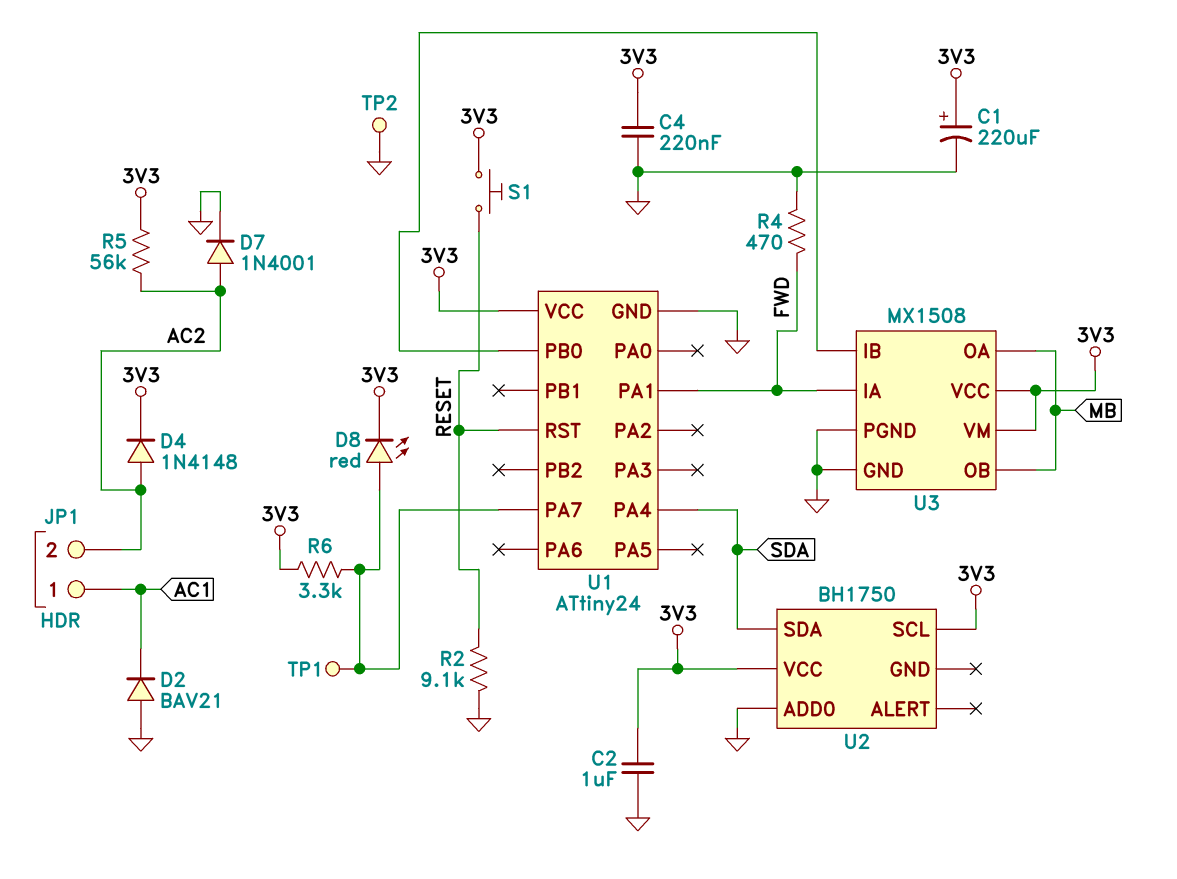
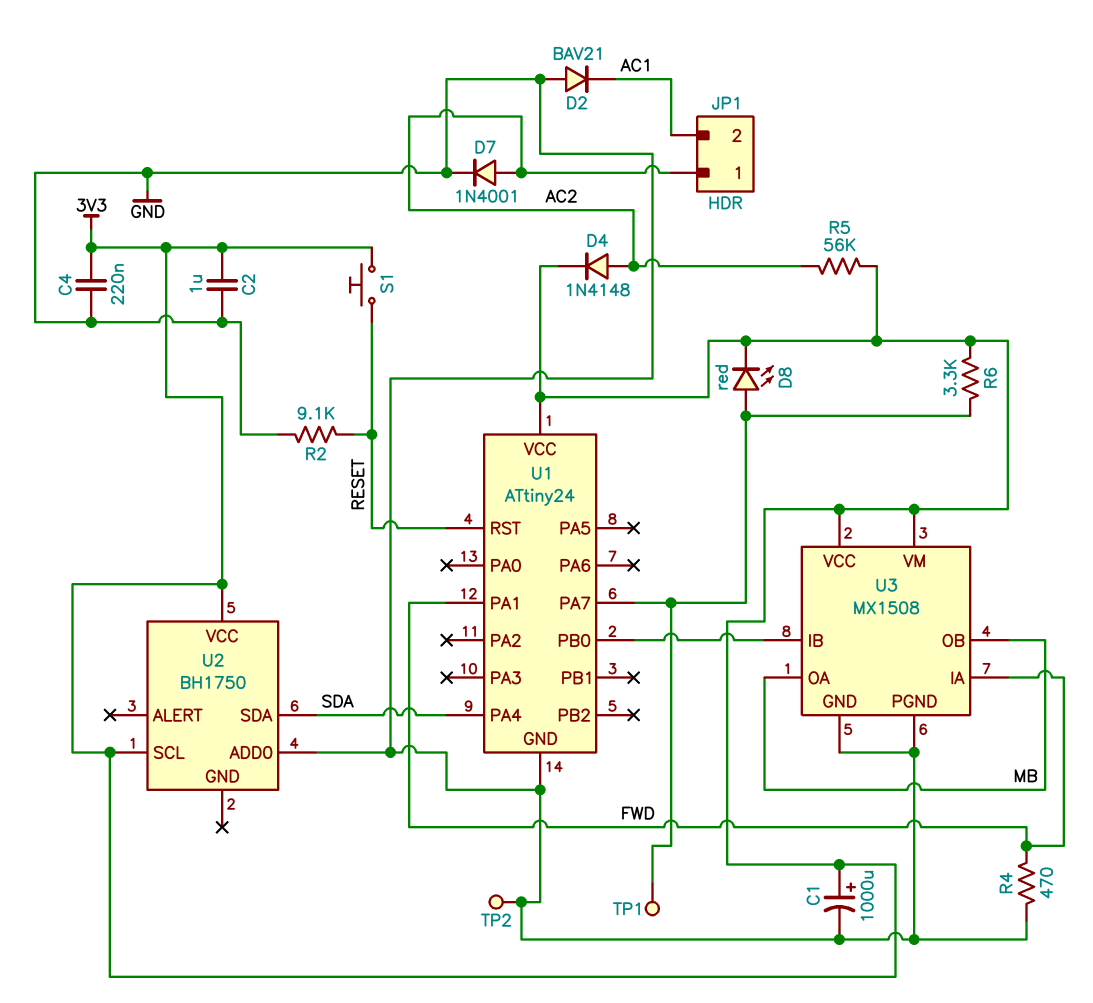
C1: 220uF (plus 3V3, minus GND) -> 1000uF (plus 3V3, minus GND)
JP1 pin 1: AC1 -> AC2
JP1 pin 2: AC2 -> AC1

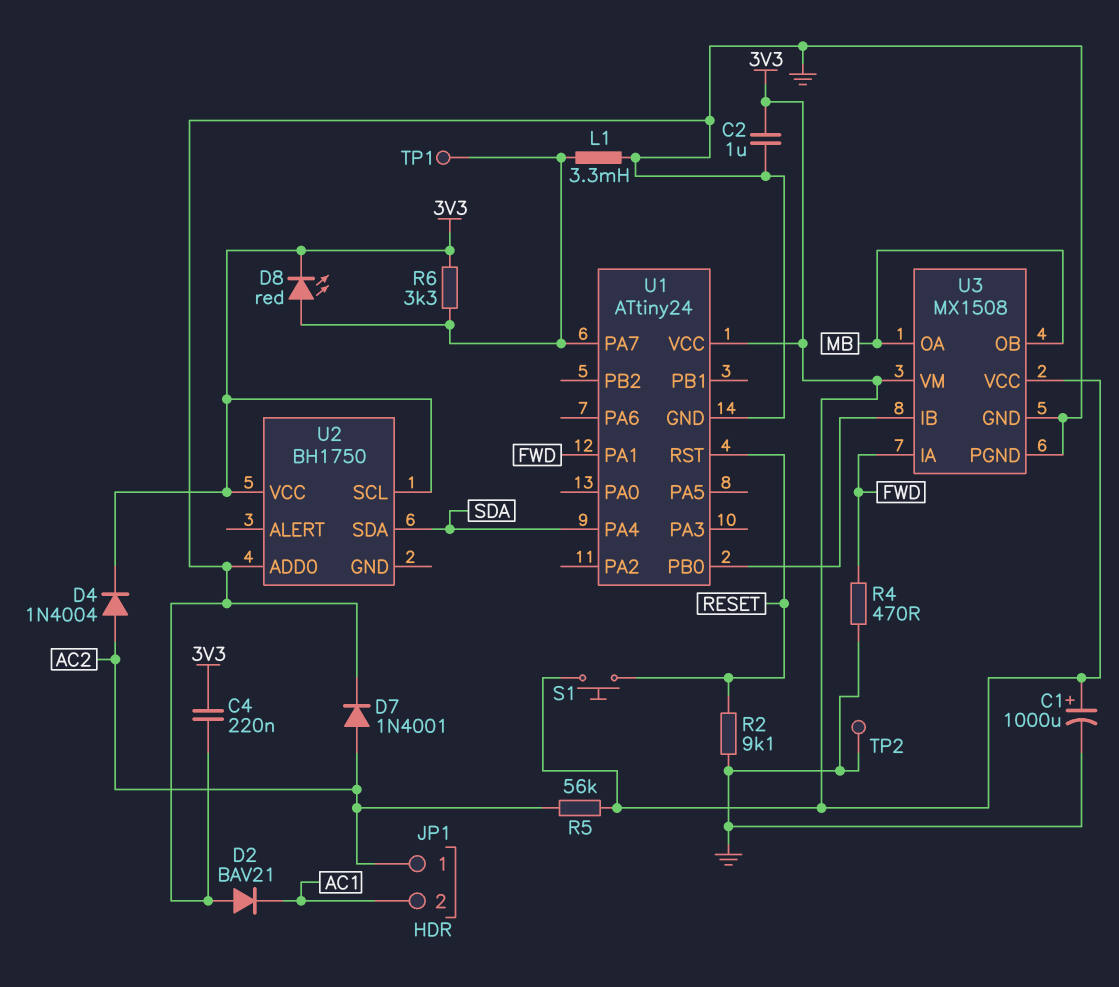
D4: diode 1N4148 (A AC2, K 3V3) -> diode 1N4004 (A AC2, K 3V3)
L1: none -> 3.3mH (GND, U1/PA7)

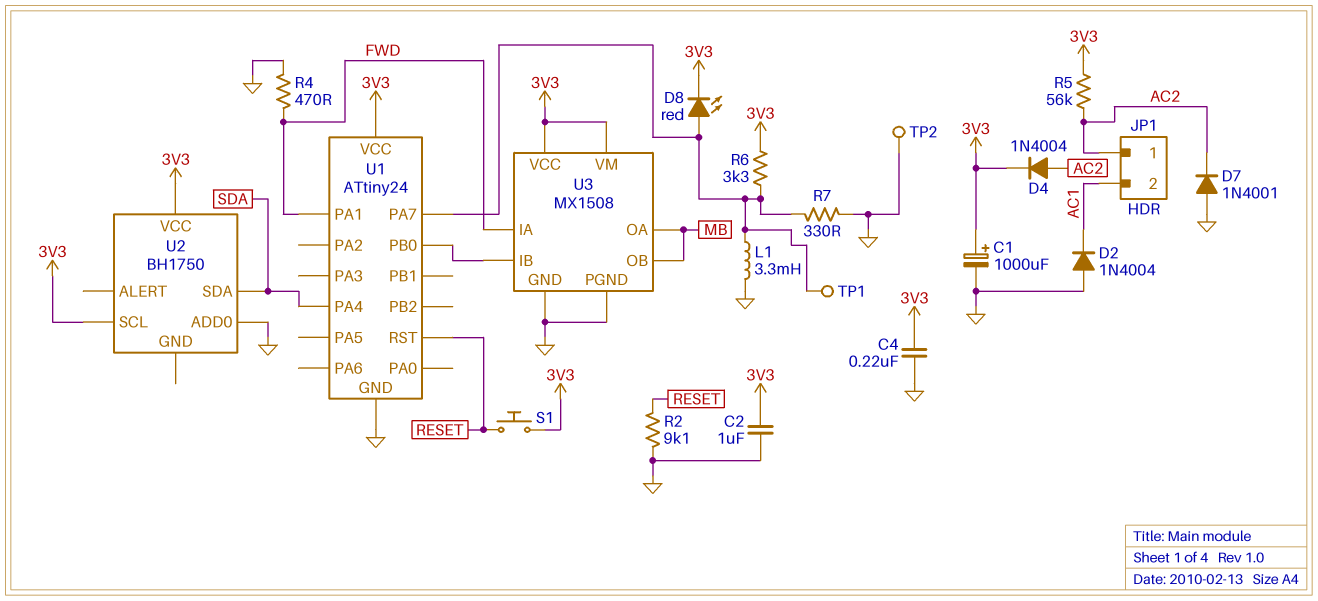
D2: diode BAV21 (A GND, K AC1) -> diode 1N4004 (A GND, K AC1)
D7: diode 1N4001 (A AC2, K GND) -> diode 1N4001 (A GND, K AC2)
R7: none -> 330 (GND, U1/PA7)

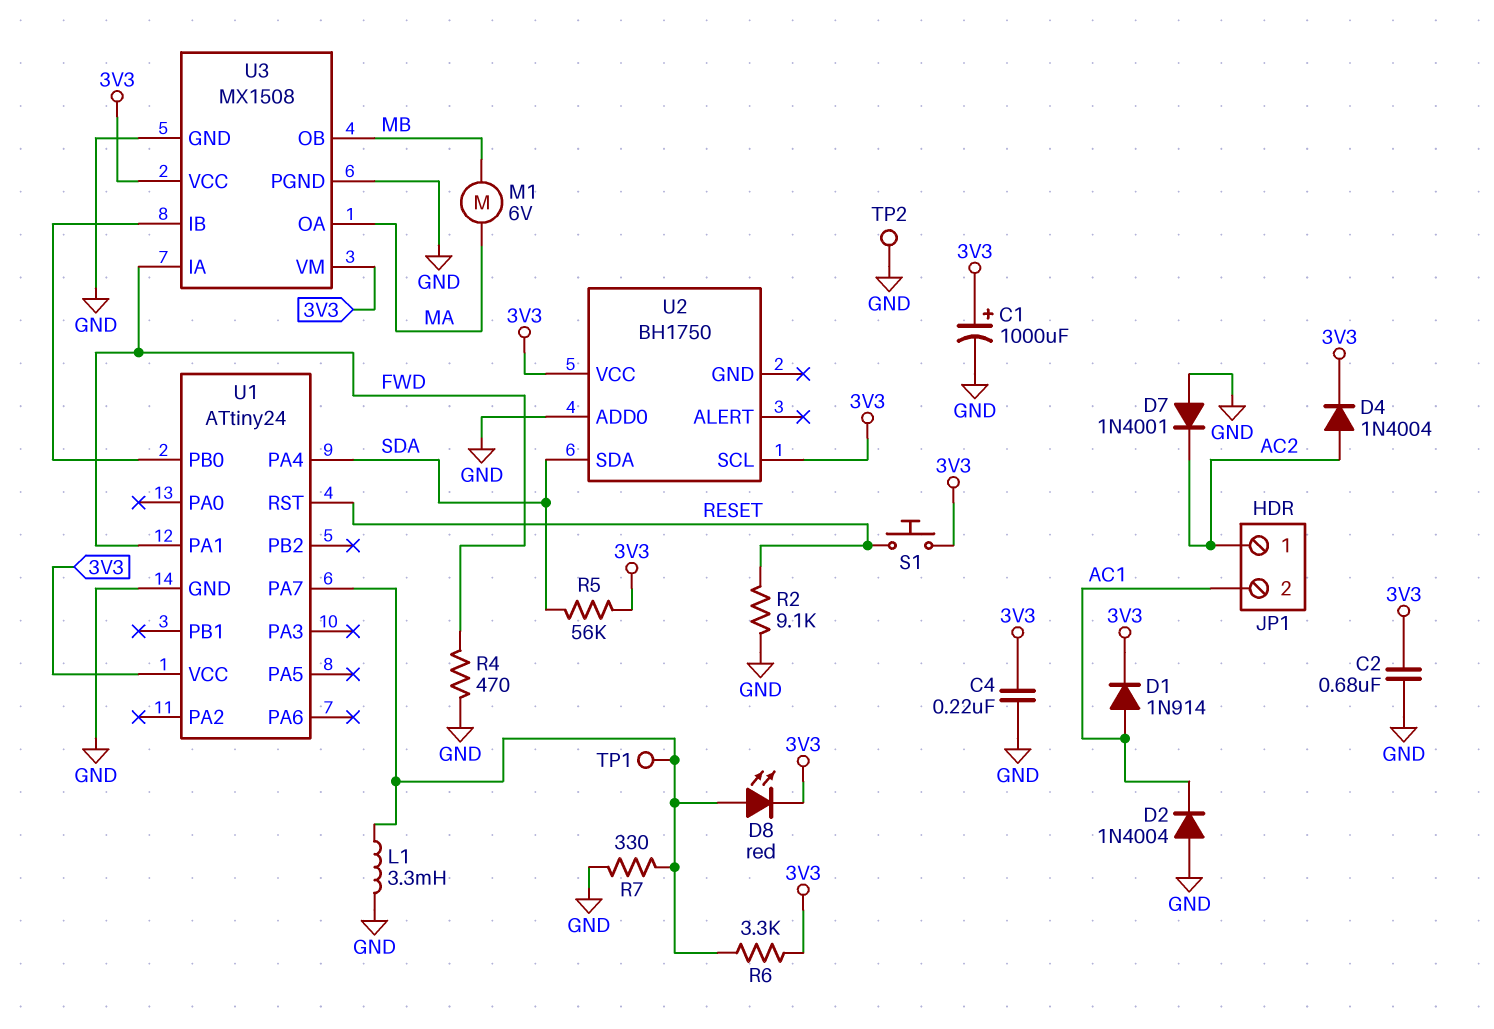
C2: 1uF (3V3, GND) -> 680nF (3V3, GND)
D1: none -> diode 1N914 (A AC1, K 3V3)
M1: none -> motor 6V (MA, MB)
R5: 56k (3V3, AC2) -> 56k (3V3, SDA)
U3 pin OA: MB -> MA

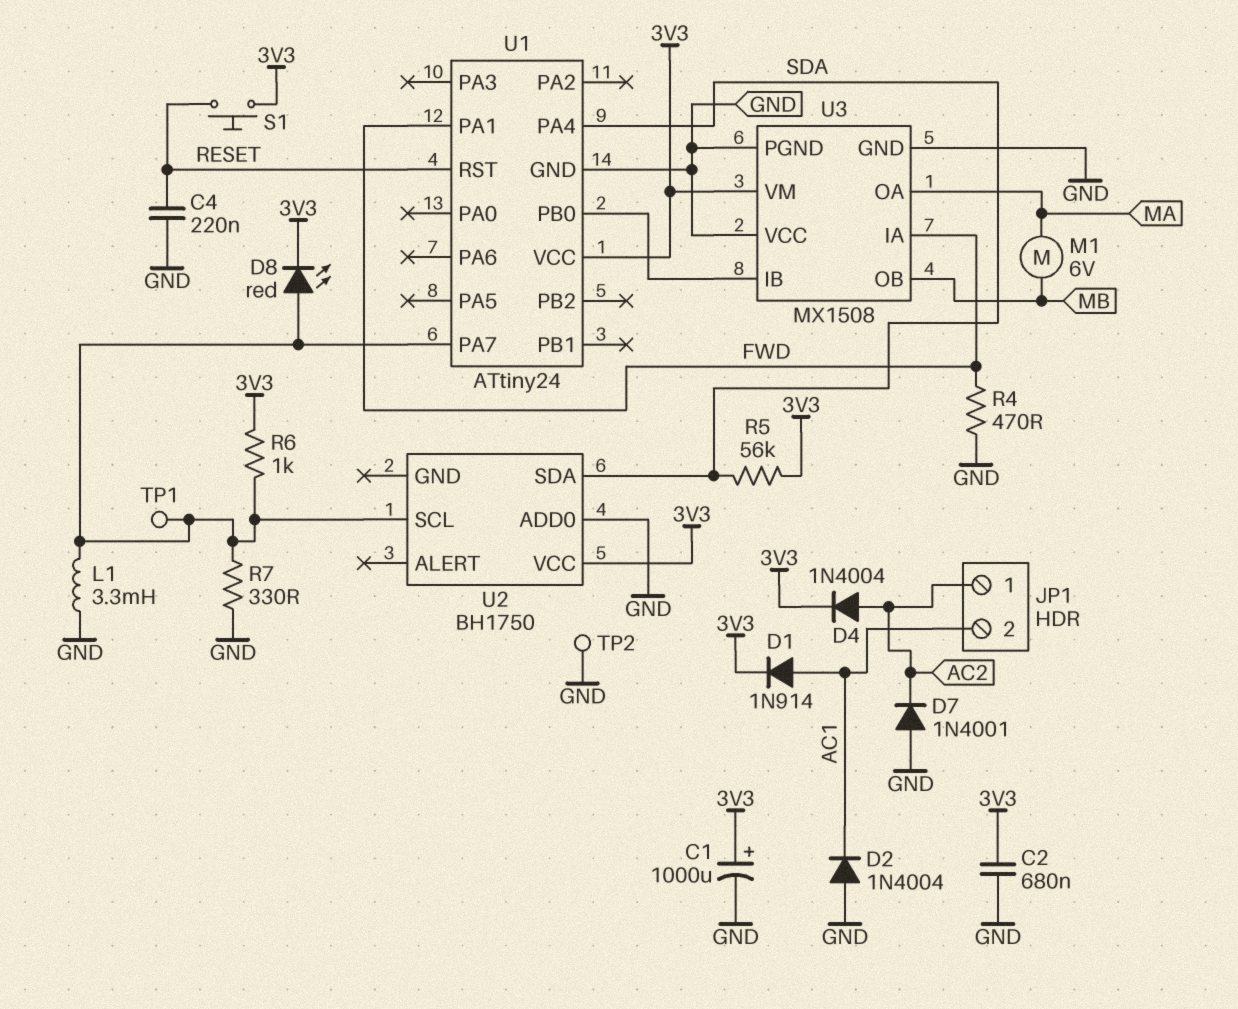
C4: 220nF (3V3, GND) -> 220nF (GND, RESET)
R2: 9.1k (GND, RESET) -> none
R6: 3.3k (3V3, U1/PA7) -> 1k (3V3, U1/PA7)
U2 pin SCL: 3V3 -> U1/PA7
U3 pin VCC: 3V3 -> GND

